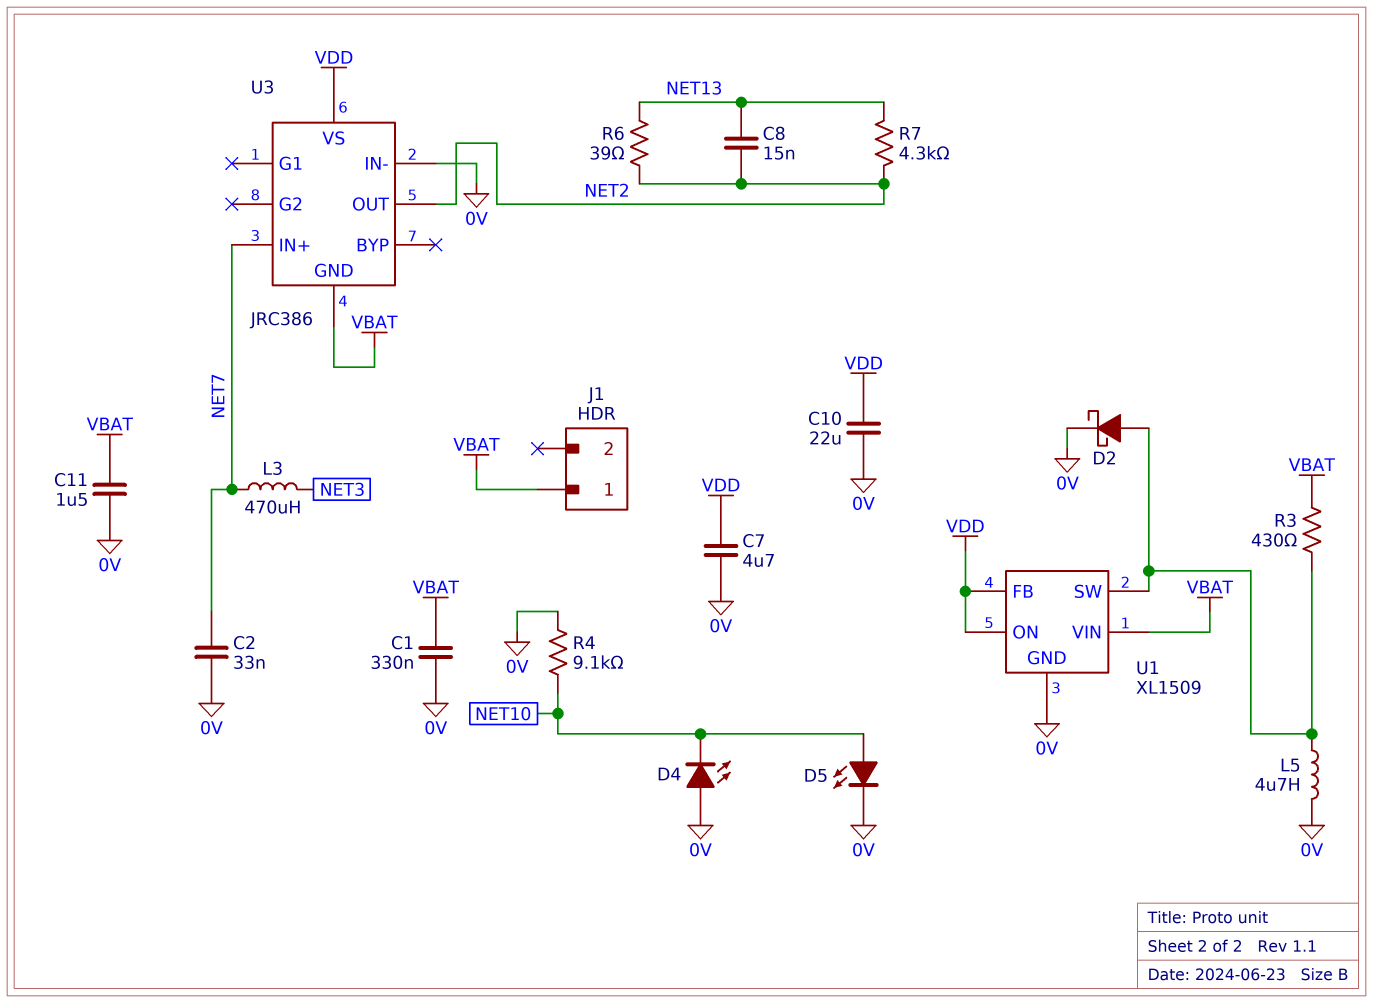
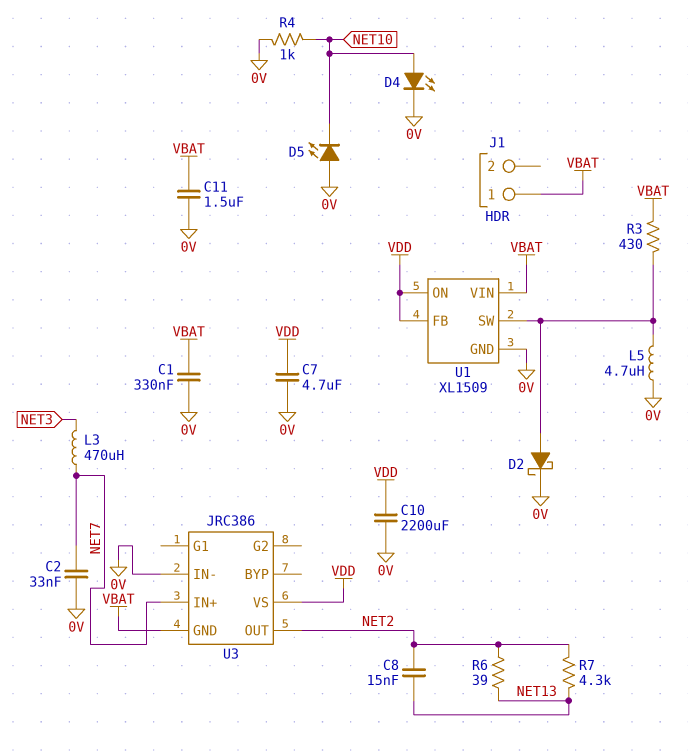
C10: 22uF (0V, VDD) -> 2200uF (0V, VDD)
D4: LED (A 0V, K NET10) -> LED (A NET10, K 0V)
D5: LED (A NET10, K 0V) -> LED (A 0V, K NET10)
R4: 9.1k (0V, NET10) -> 1k (0V, NET10)

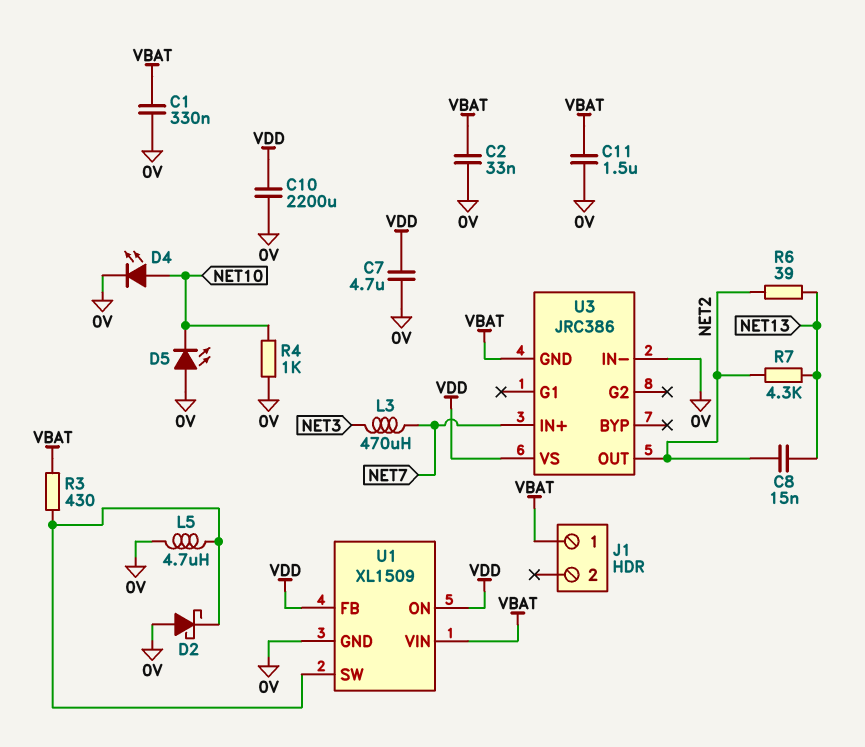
C2: 33nF (0V, NET7) -> 33nF (0V, VBAT)
D2: schottky (A U1/SW, K 0V) -> schottky (A 0V, K U1/SW)

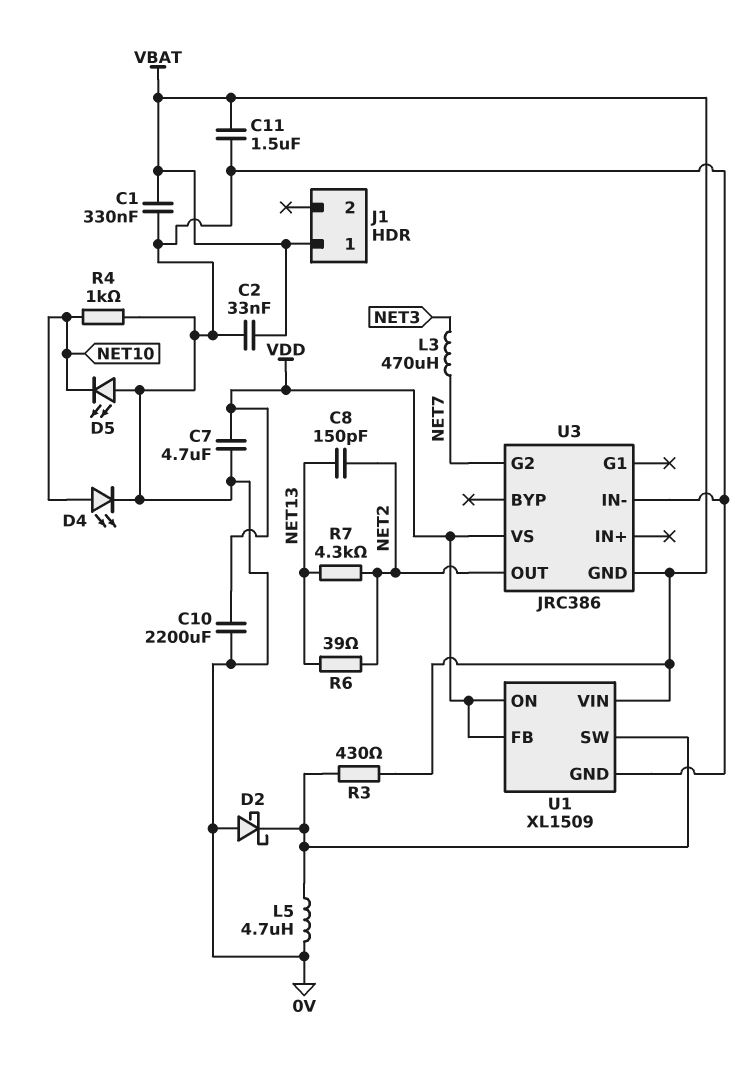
C8: 15nF (NET2, NET13) -> 150pF (NET2, NET13)
U3 pin G2: none -> NET7
U3 pin IN+: NET7 -> none

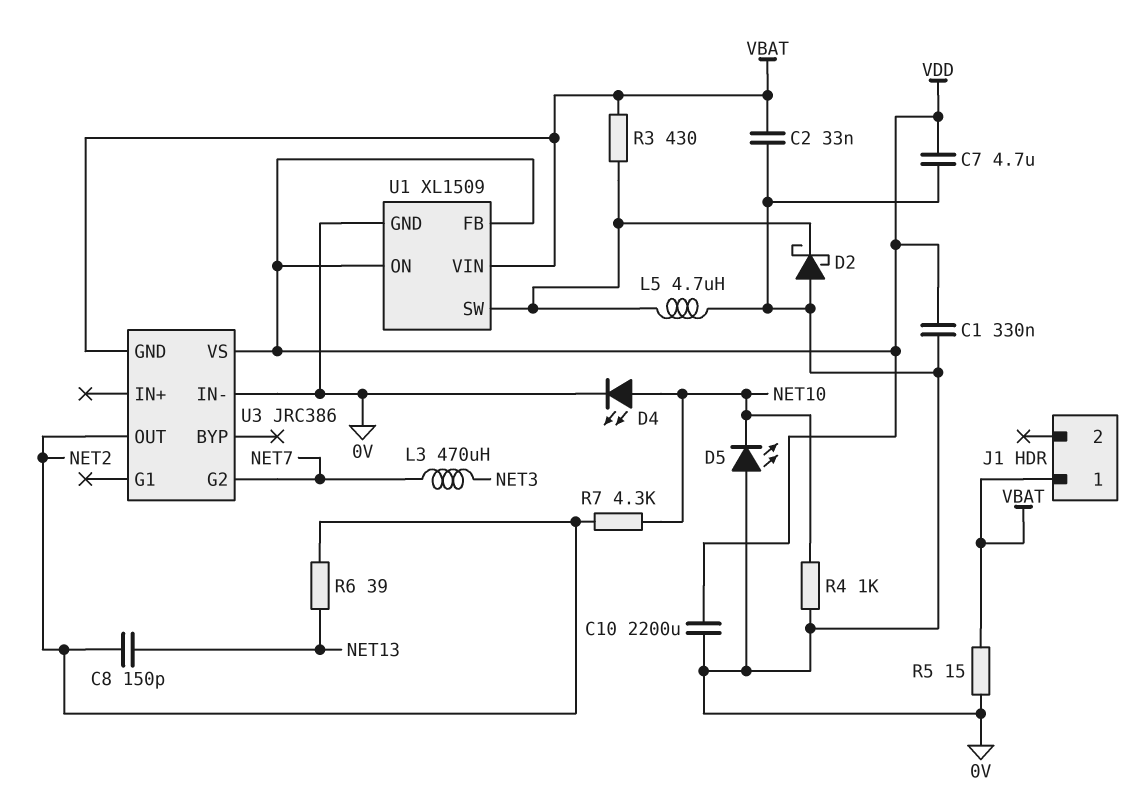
C1: 330nF (0V, VBAT) -> 330nF (0V, VDD)
C11: 1.5uF (0V, VBAT) -> none
R5: none -> 15 (0V, VBAT)
R7: 4.3k (NET2, NET13) -> 4.3k (NET2, NET10)

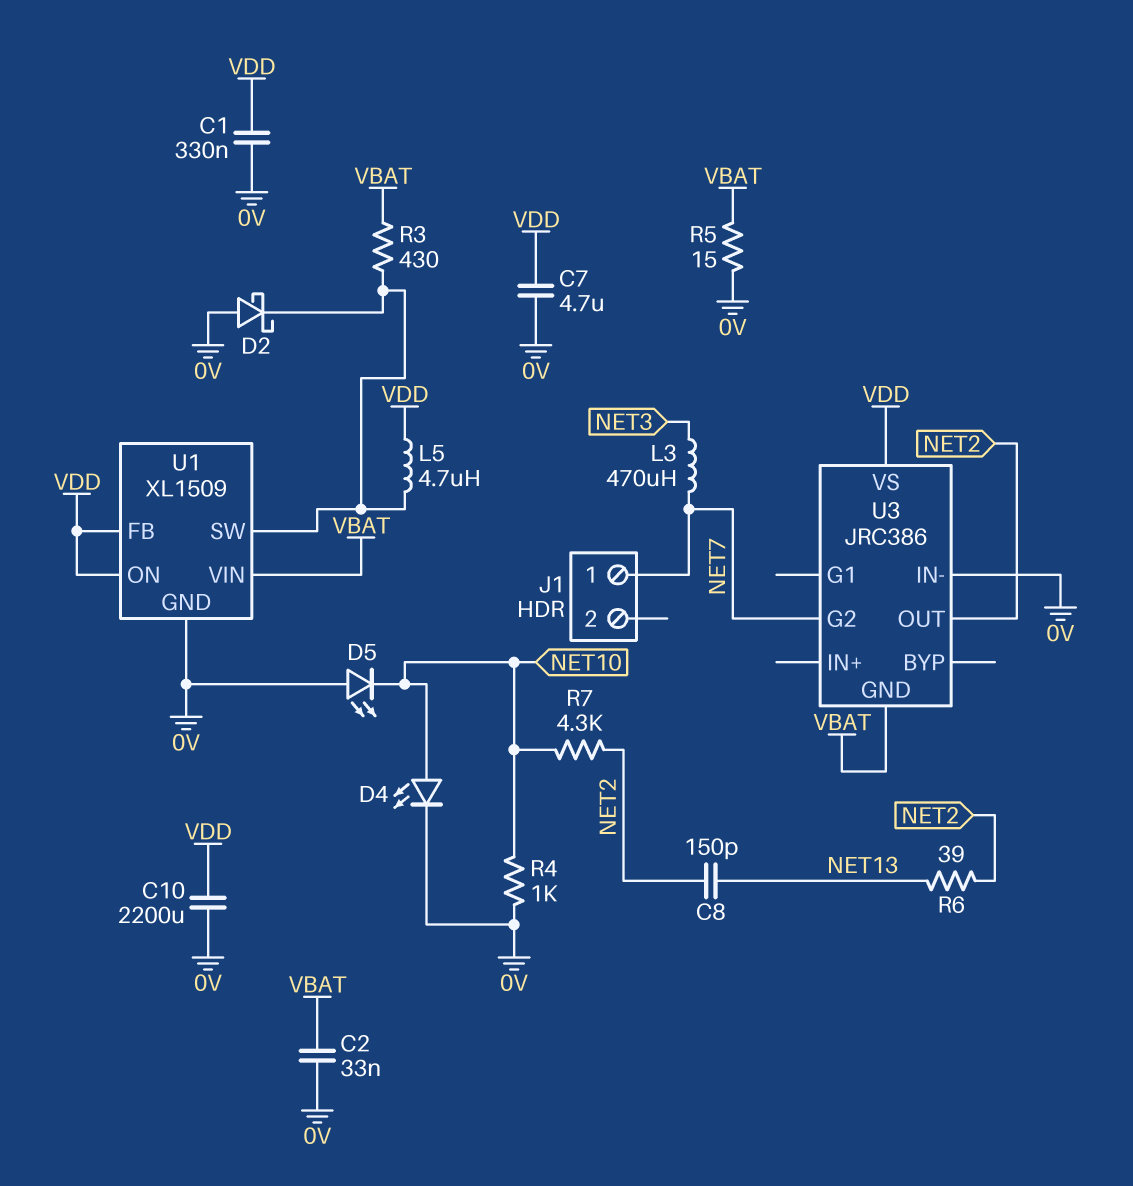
J1 pin 1: VBAT -> NET7
L5: 4.7uH (0V, U1/SW) -> 4.7uH (U1/SW, VDD)

